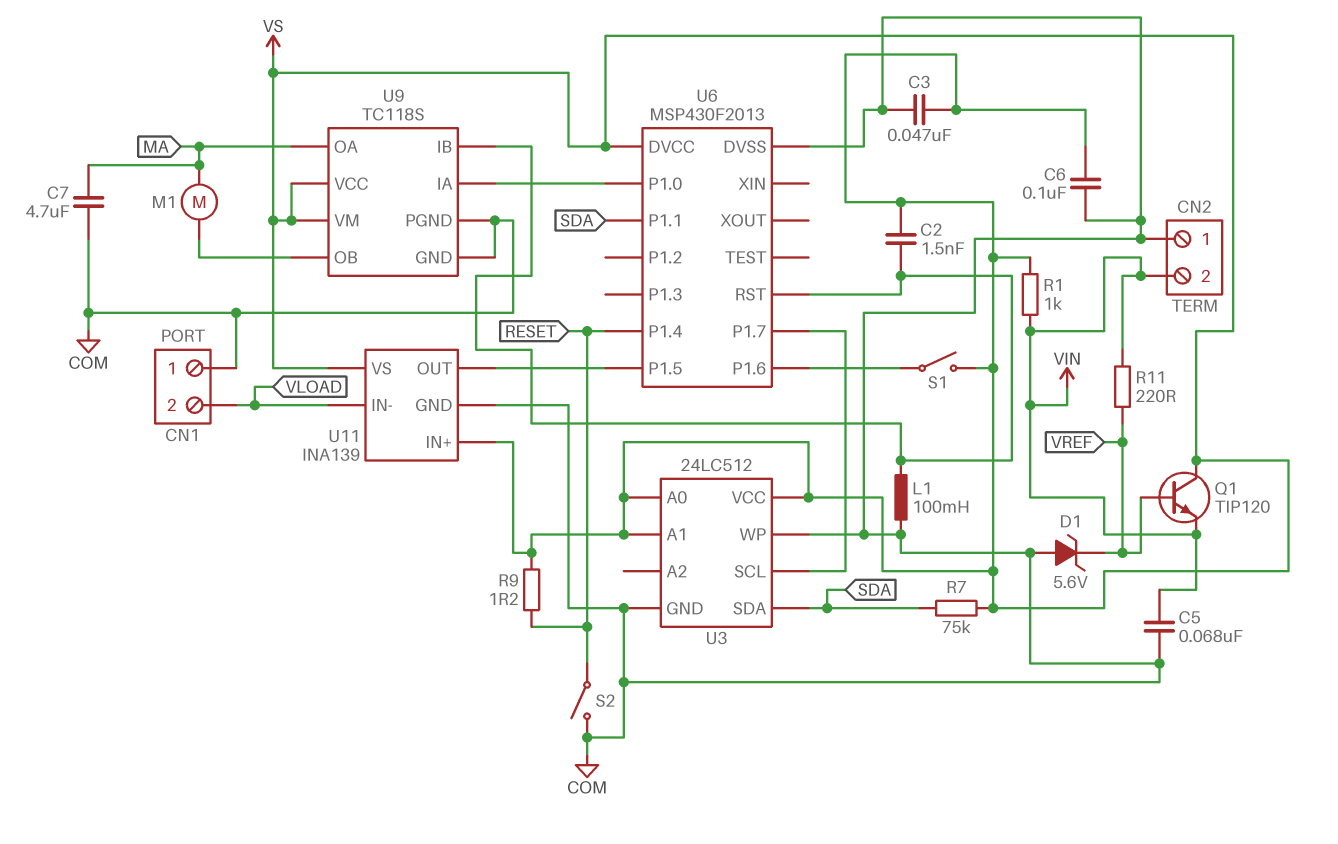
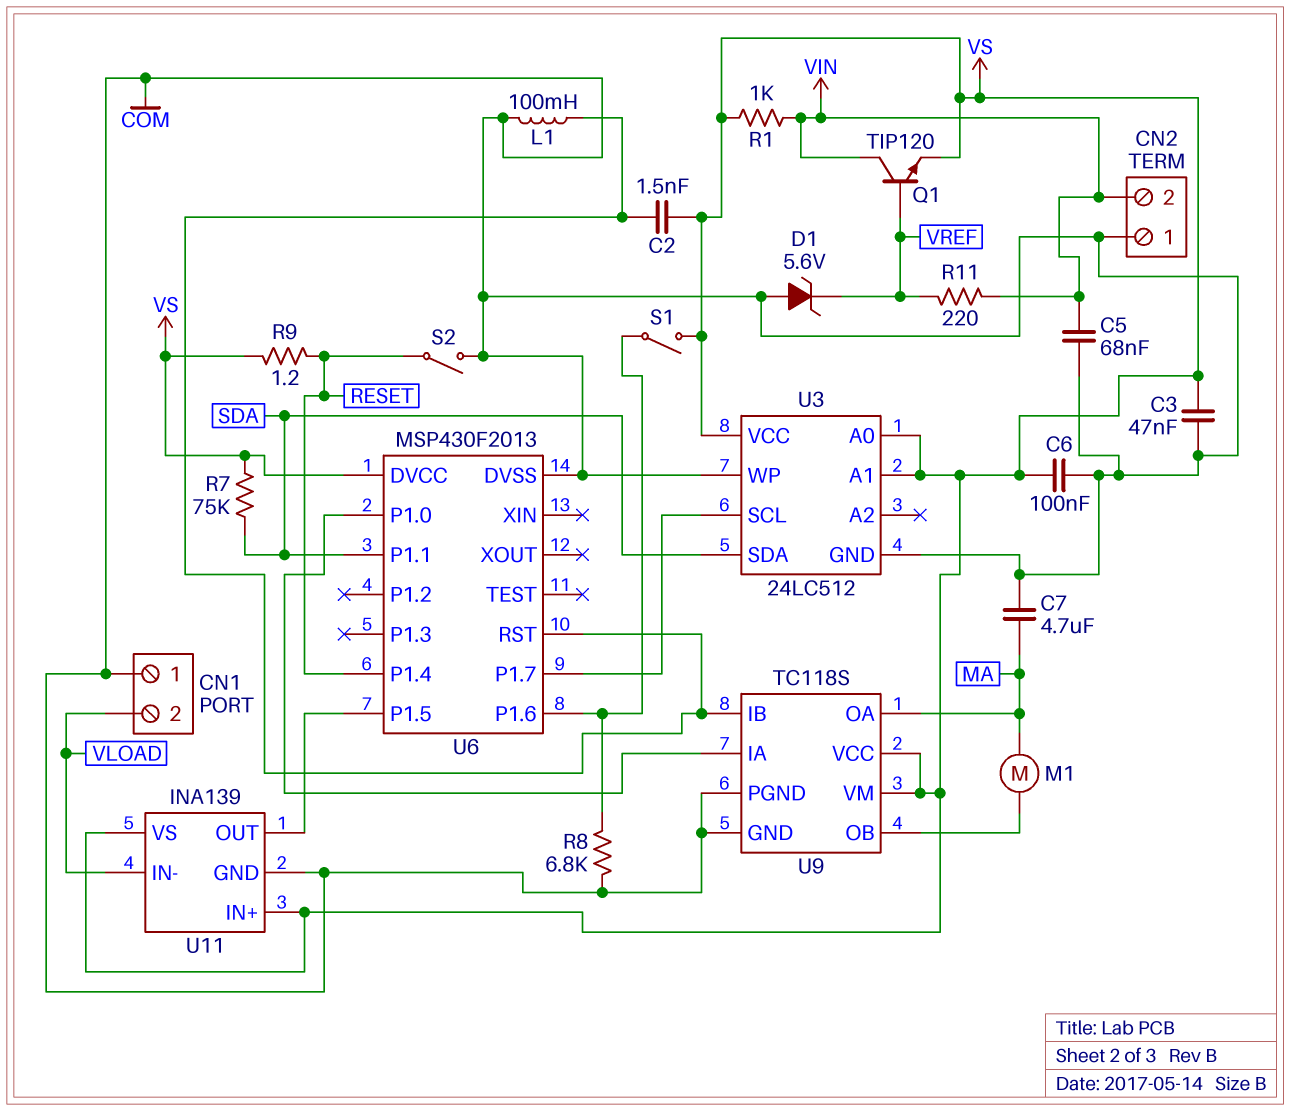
Q1: NPN TIP120 (B VREF, C VS, E VIN) -> NPN TIP120 (B VREF, C VIN, E VS)
R8: none -> 6.8k (COM, U6/P1.6)

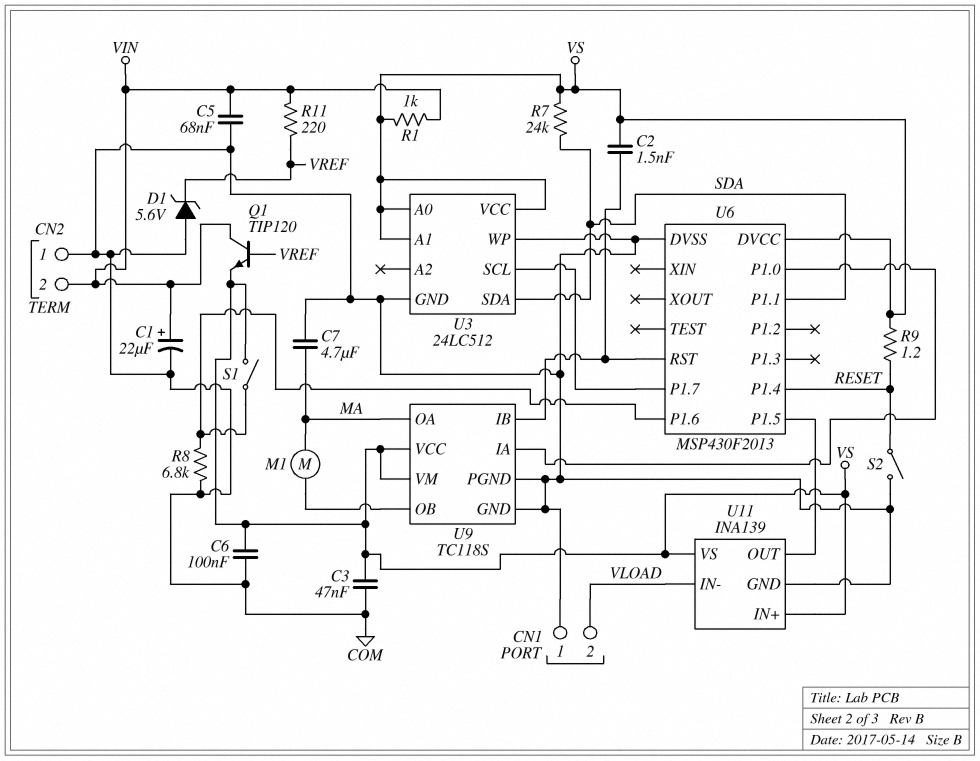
C1: none -> 22uF (plus VIN, minus COM)
L1: 100mH (COM, U6/RST) -> none
R7: 75k (SDA, VS) -> 24k (SDA, VS)

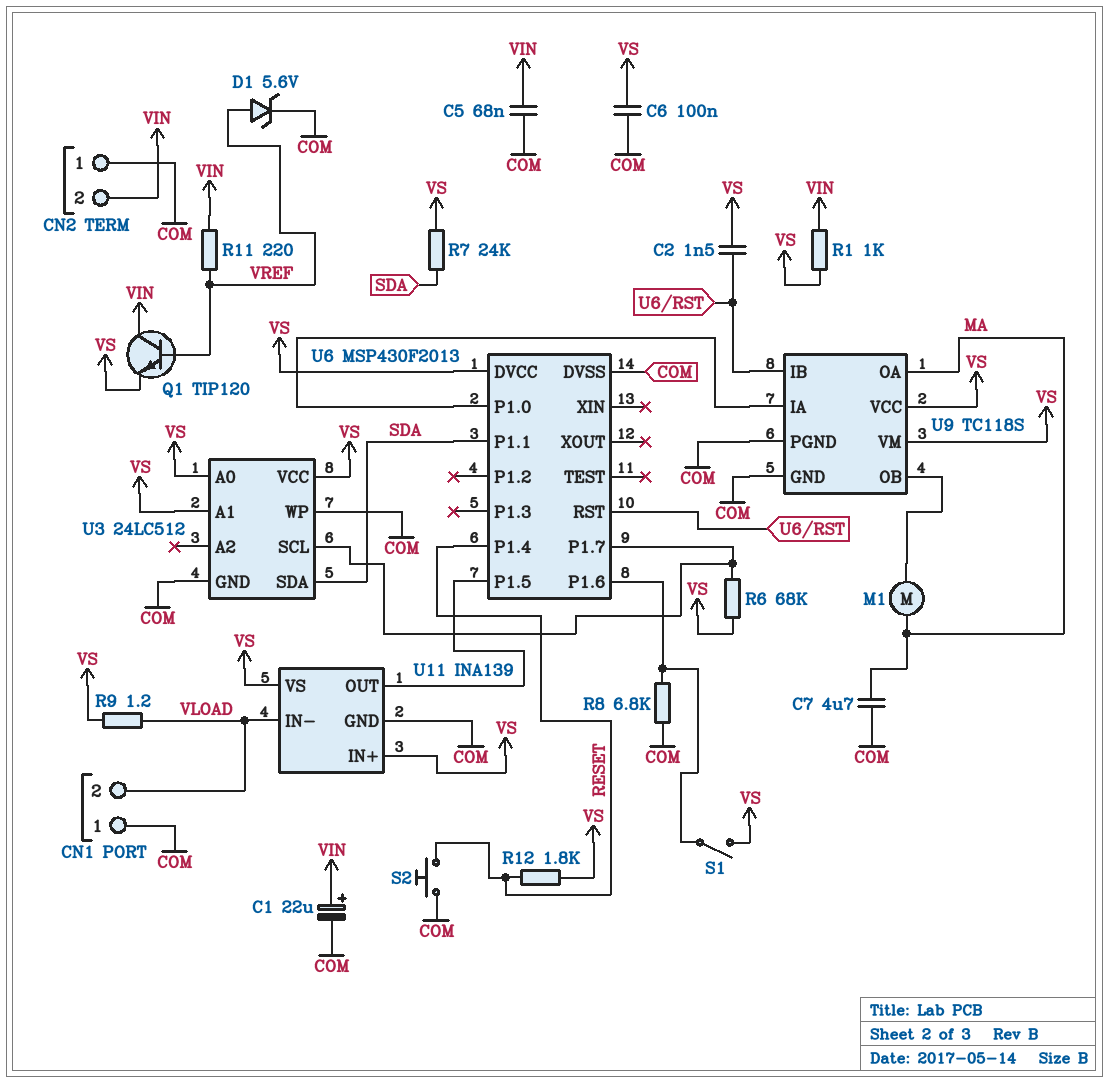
C3: 47nF (COM, VS) -> none
D1: zener 5.6V (A COM, K VREF) -> zener 5.6V (A VREF, K COM)
R6: none -> 68k (U3/SCL, VS)
R9: 1.2 (RESET, VS) -> 1.2 (VLOAD, VS)
R12: none -> 1.8k (RESET, VS)
S2: switch (COM, RESET) -> button (COM, RESET)

